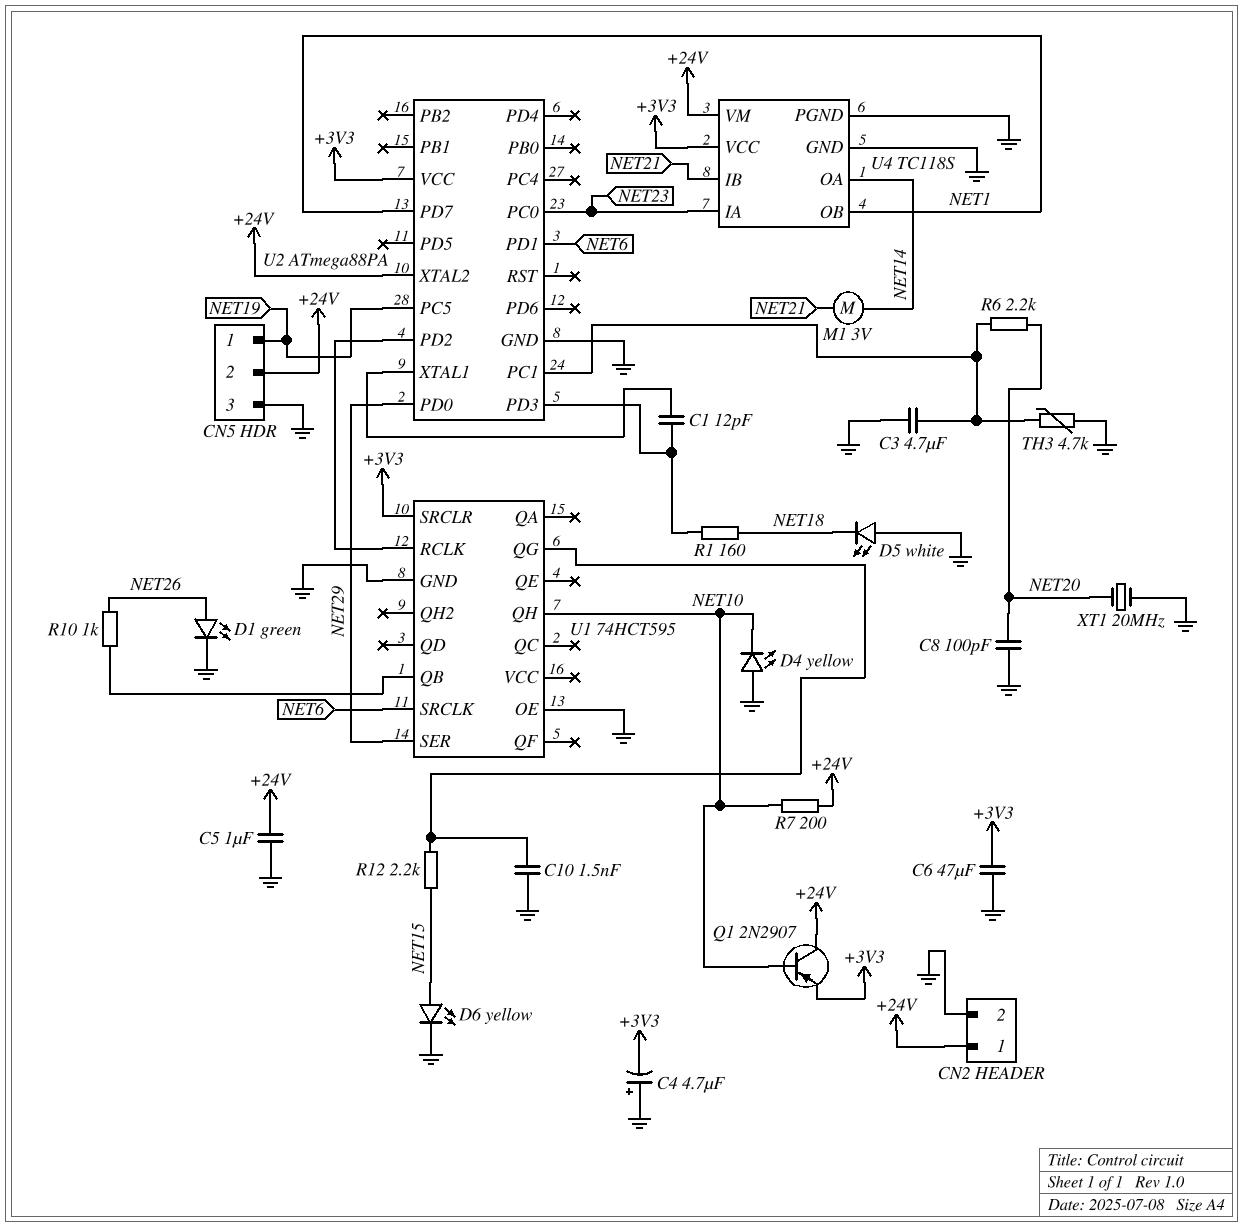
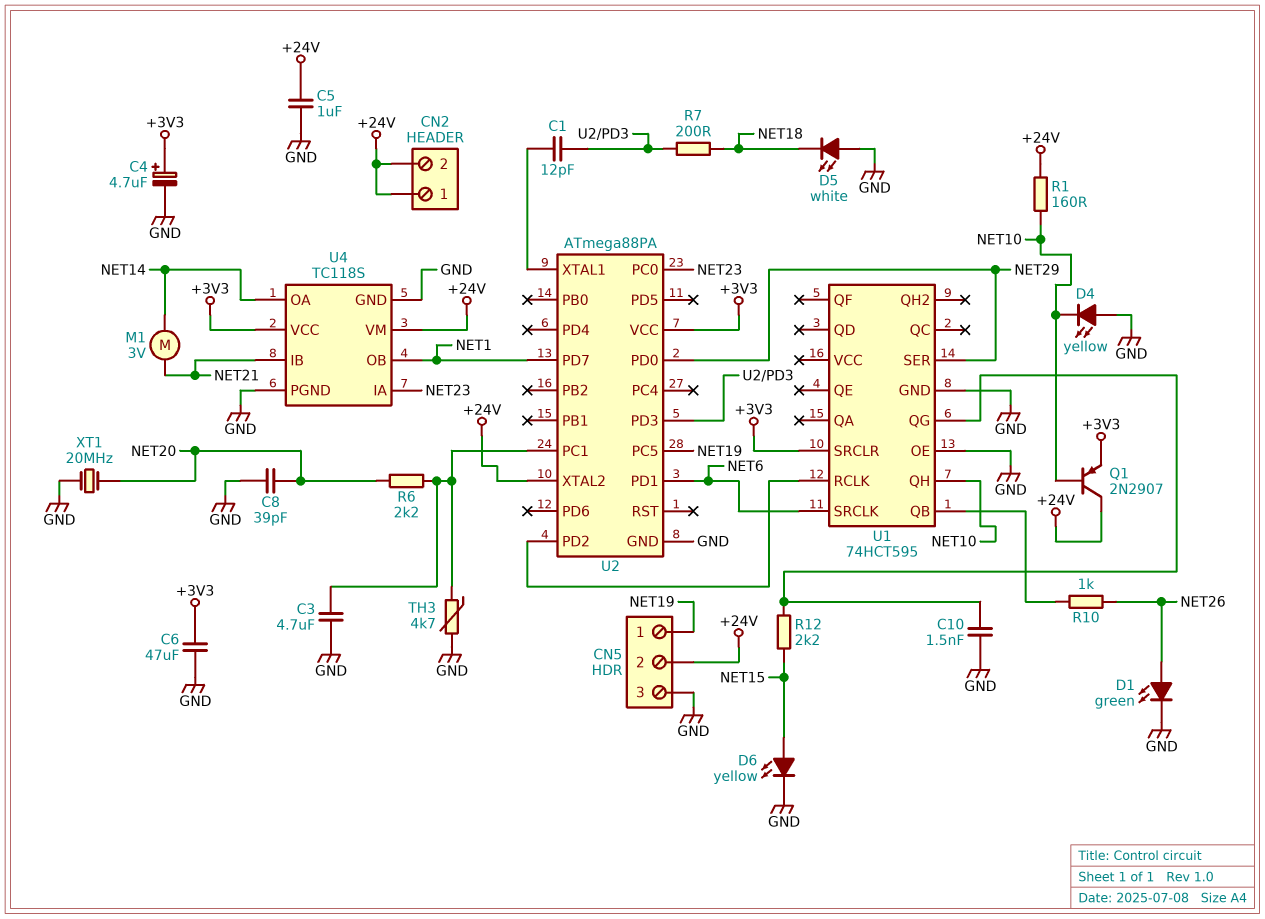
C4: 4.7uF (plus GND, minus +3V3) -> 4.7uF (plus +3V3, minus GND)
C8: 100pF (GND, NET20) -> 39pF (GND, NET20)
CN2 pin 2: GND -> +24V
R1: 160 (NET18, U2/PD3) -> 160 (+24V, NET10)
R7: 200 (+24V, NET10) -> 200 (NET18, U2/PD3)

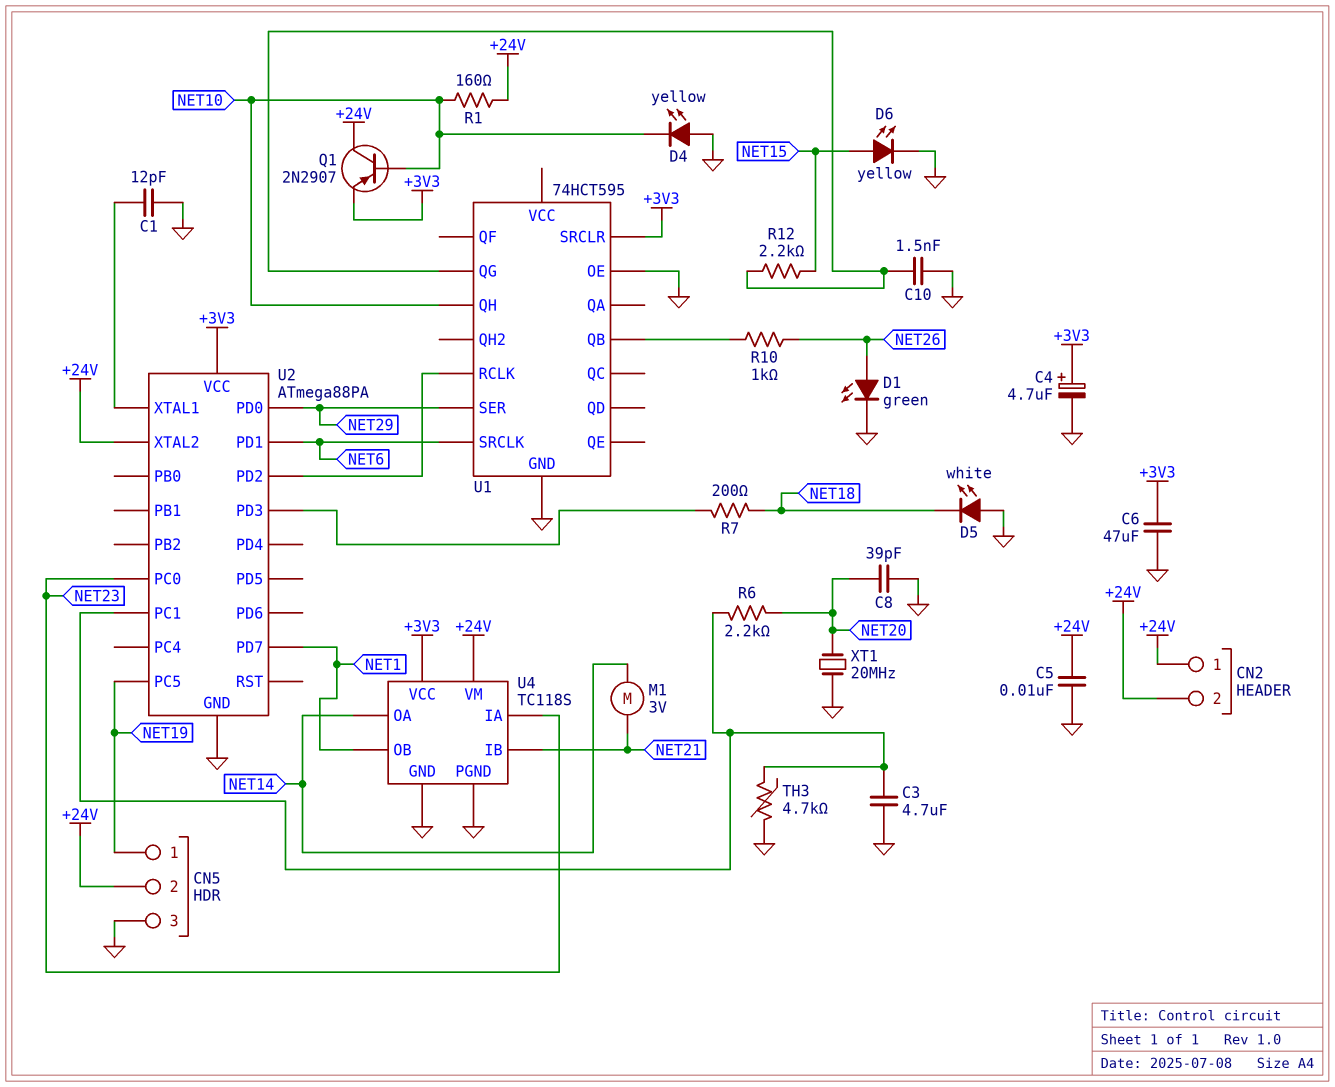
C1: 12pF (U2/PD3, U2/XTAL1) -> 12pF (GND, U2/XTAL1)
C5: 1uF (+24V, GND) -> 10nF (+24V, GND)

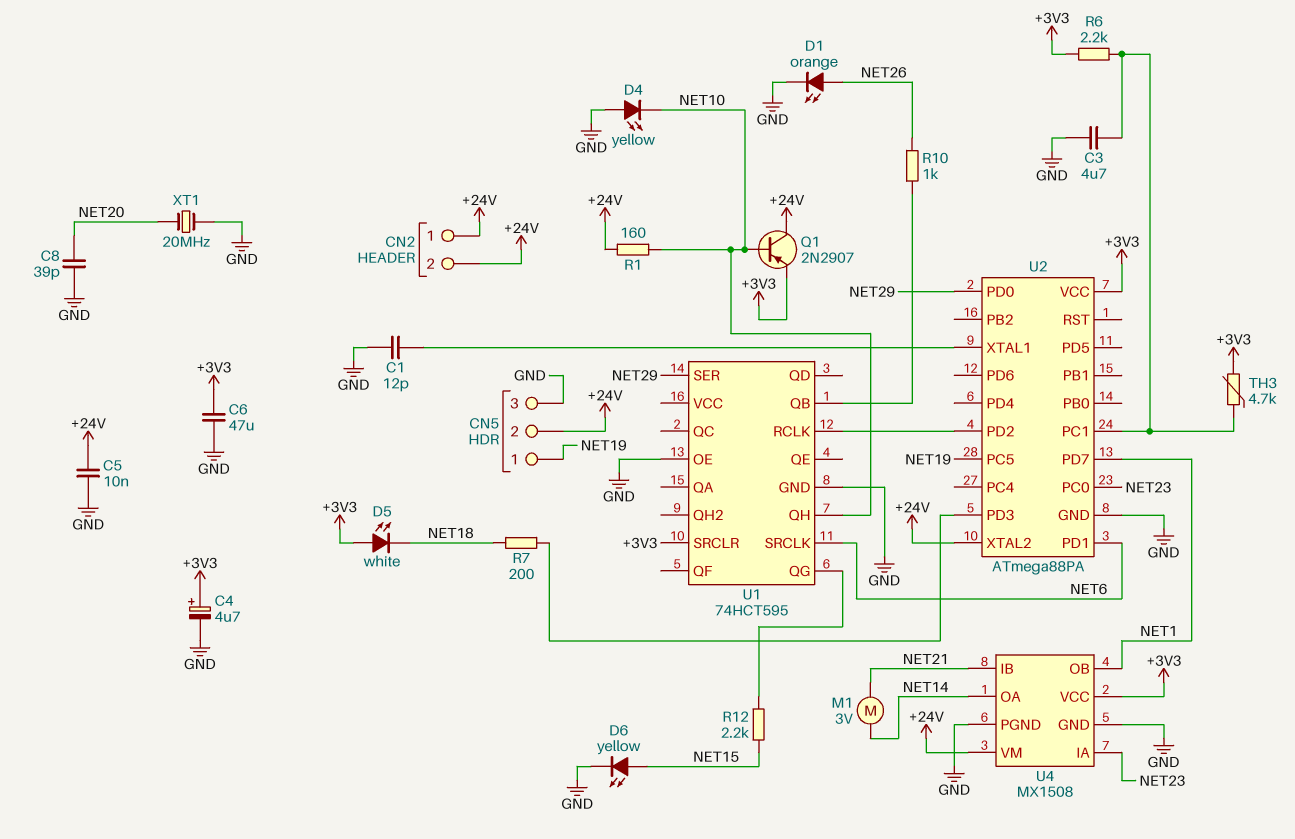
C10: 1.5nF (GND, U1/QG) -> none
D1: LED green (A NET26, K GND) -> LED orange (A NET26, K GND)
D5: LED white (A GND, K NET18) -> LED white (A +3V3, K NET18)
R6: 2.2k (NET20, U2/PC1) -> 2.2k (+3V3, U2/PC1)
TH3: 4.7k (GND, U2/PC1) -> 4.7k (+3V3, U2/PC1)
U4: TC118S -> MX1508

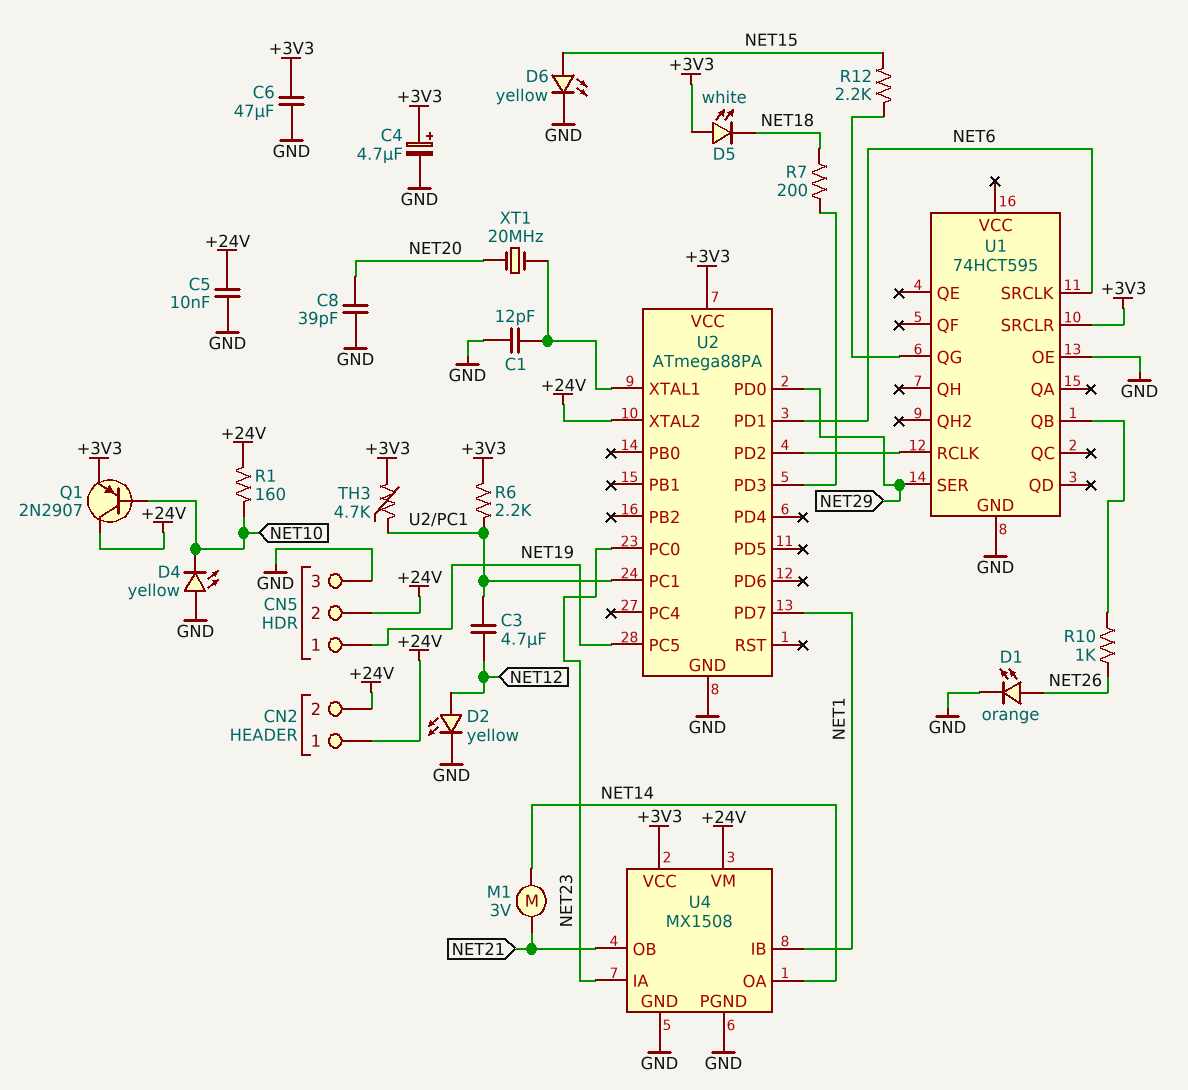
C3: 4.7uF (GND, U2/PC1) -> 4.7uF (NET12, U2/PC1)
D2: none -> LED yellow (A NET12, K GND)
U1 pin QH: NET10 -> none
U4 pin IB: NET21 -> NET1
U4 pin OB: NET1 -> NET21
XT1: 20MHz (GND, NET20) -> 20MHz (NET20, U2/XTAL1)

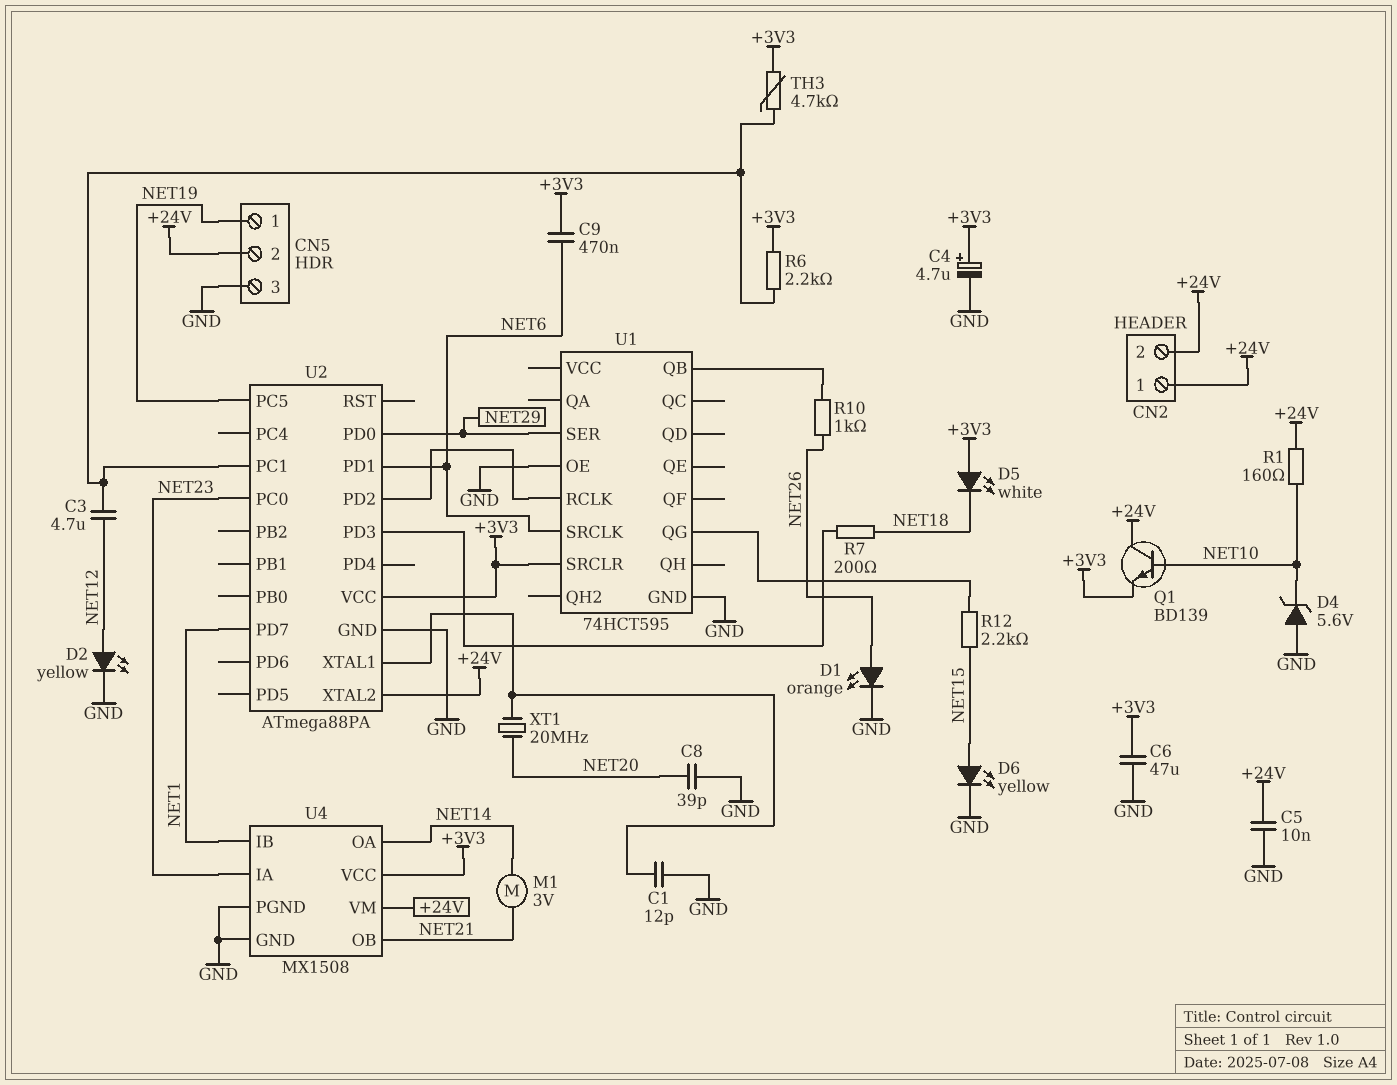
C9: none -> 470nF (+3V3, NET6)
D4: LED yellow (A GND, K NET10) -> zener 5.6V (A GND, K NET10)
Q1: PNP 2N2907 (B NET10, C +24V, E +3V3) -> NPN BD139 (B NET10, C +24V, E +3V3)

